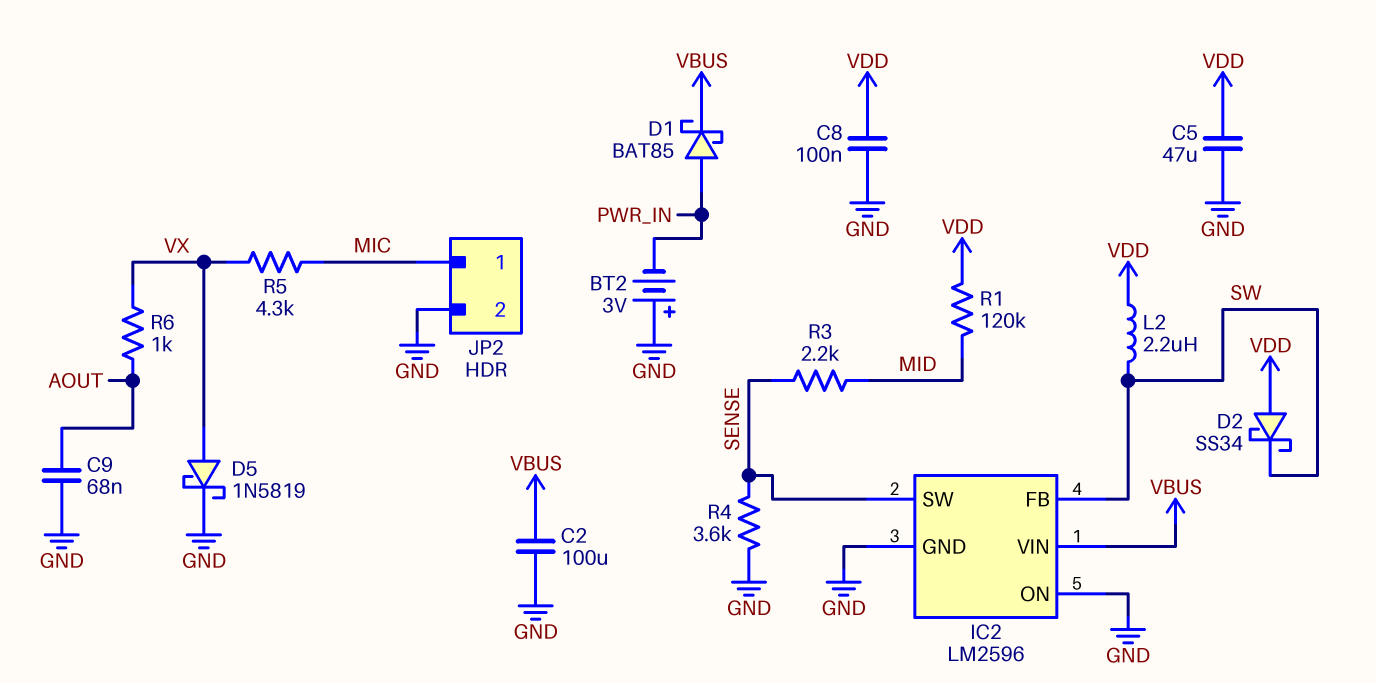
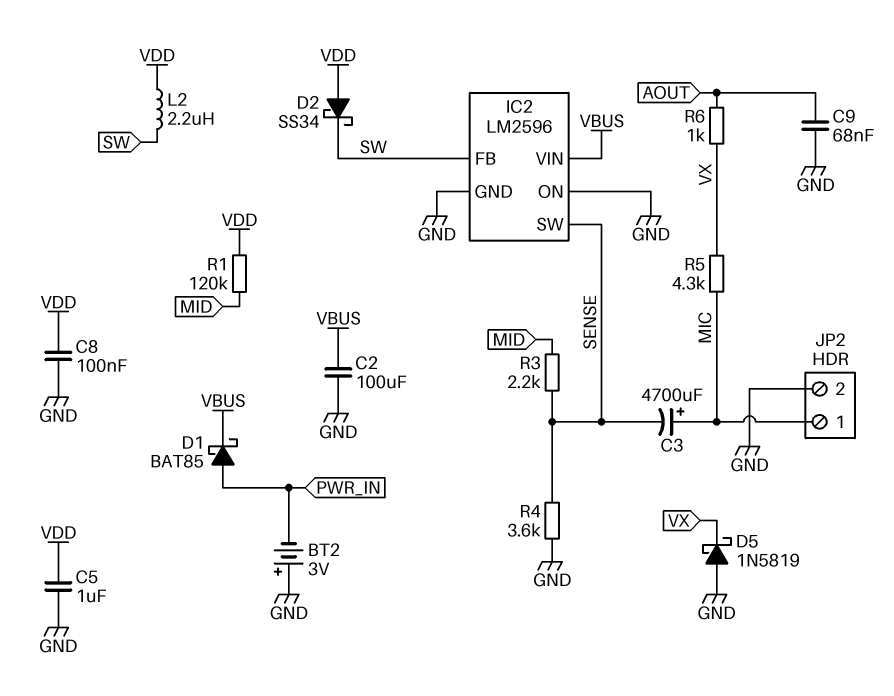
C3: none -> 4700uF (plus MIC, minus SENSE)
C5: 47uF (GND, VDD) -> 1uF (GND, VDD)
D5: schottky 1N5819 (A VX, K GND) -> schottky 1N5819 (A GND, K VX)

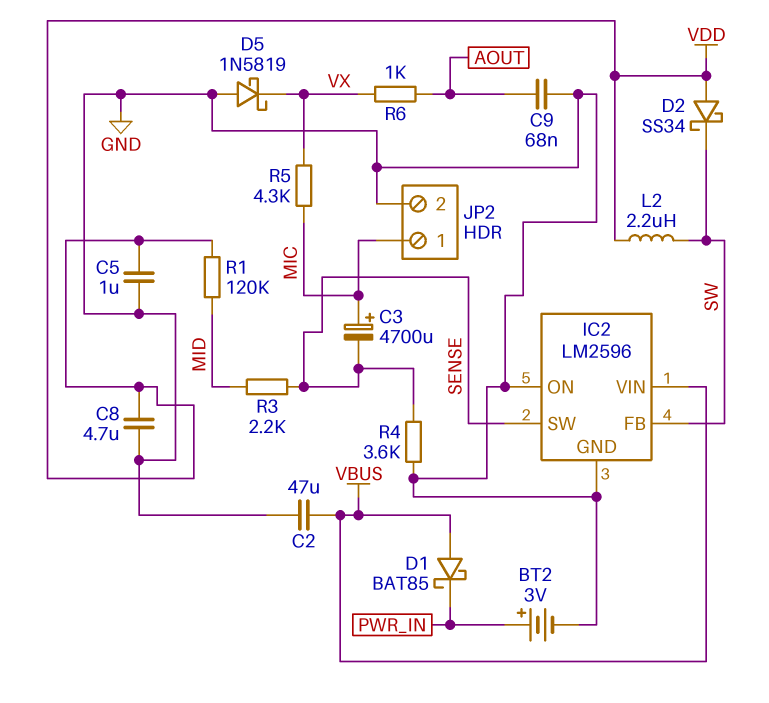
BT2: 3V (plus GND, minus PWR_IN) -> 3V (plus PWR_IN, minus GND)
C2: 100uF (GND, VBUS) -> 47uF (GND, VBUS)
C8: 100nF (GND, VDD) -> 4.7uF (GND, VDD)
D1: schottky BAT85 (A PWR_IN, K VBUS) -> schottky BAT85 (A VBUS, K PWR_IN)

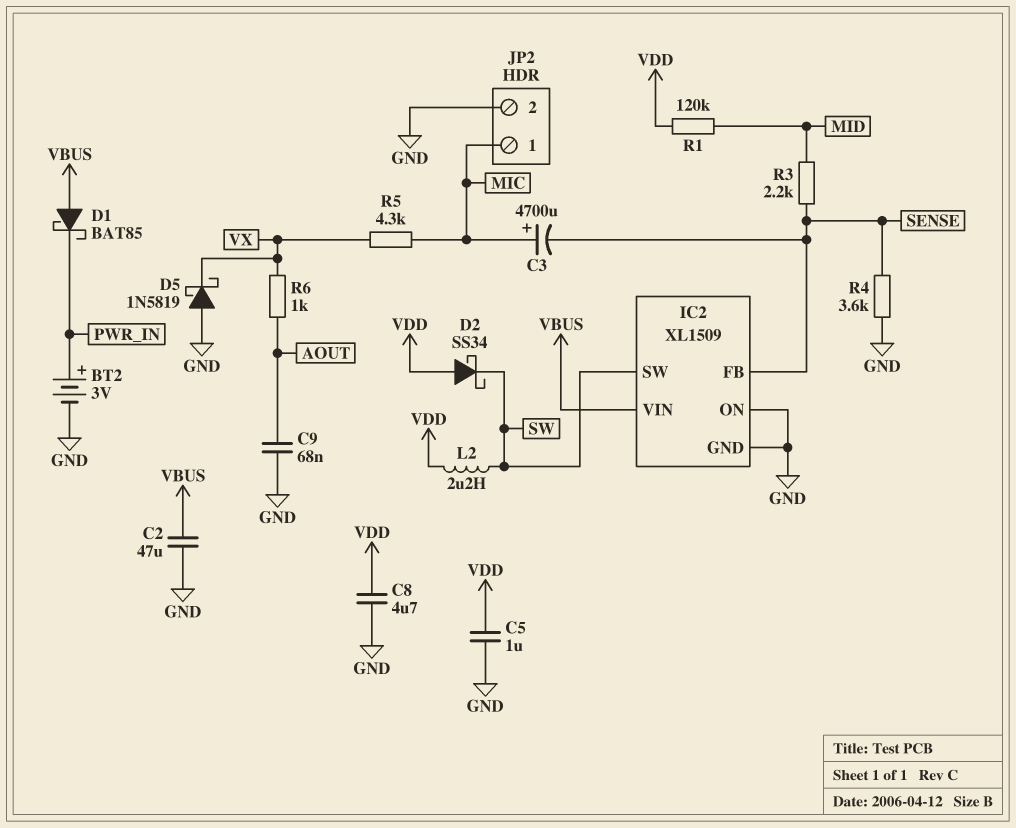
IC2: LM2596 -> XL1509
IC2 pin FB: SW -> SENSE
IC2 pin SW: SENSE -> SW

